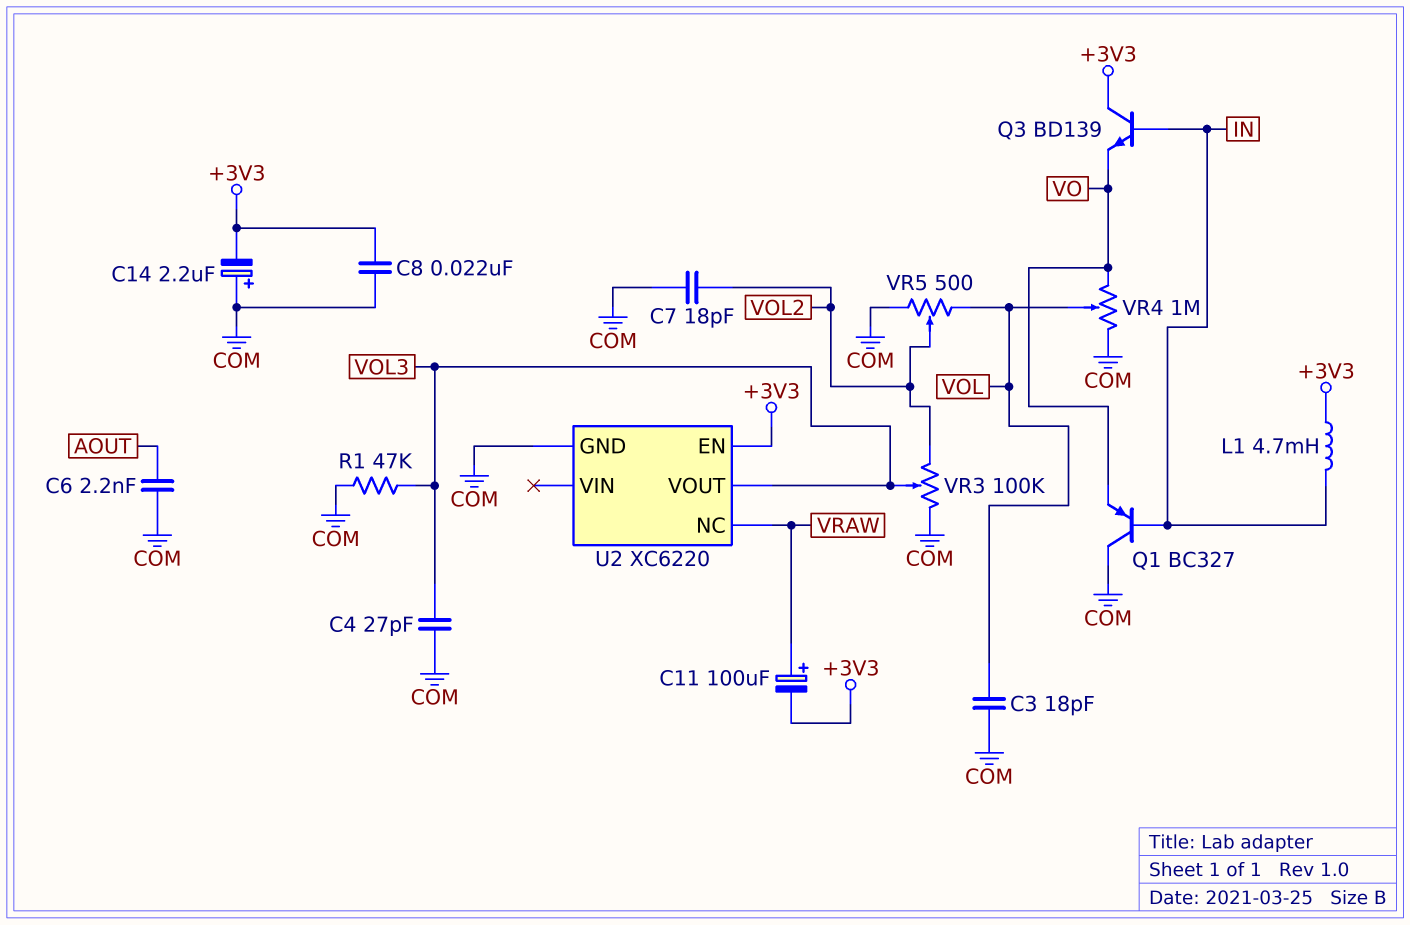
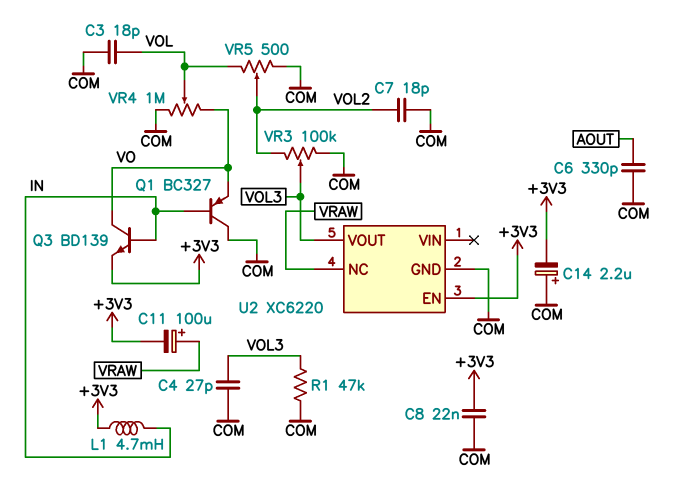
C6: 2.2nF (AOUT, COM) -> 330pF (AOUT, COM)
Q3: NPN BD139 (B IN, C +3V3, E VO) -> NPN BD139 (B IN, C VO, E +3V3)

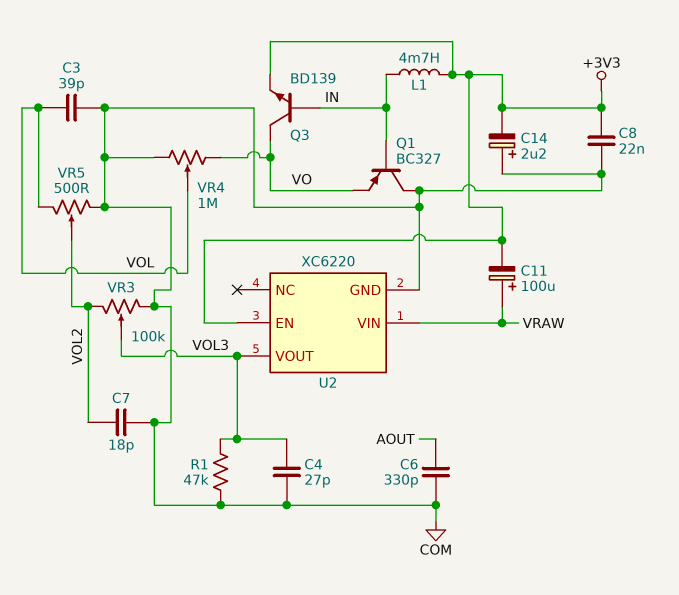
C3: 18pF (COM, VOL) -> 39pF (COM, VOL)
U2 pin NC: VRAW -> none
U2 pin VIN: none -> VRAW

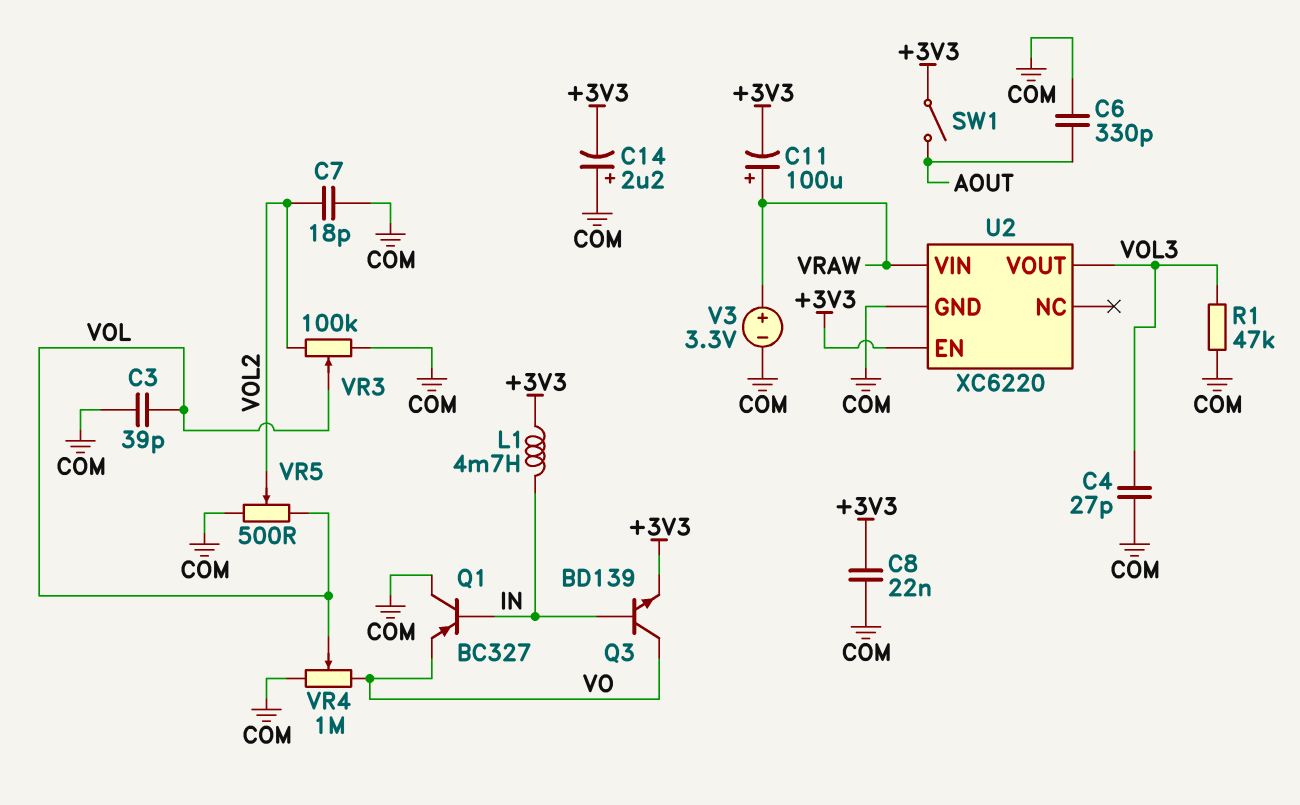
SW1: none -> switch (+3V3, AOUT)
V3: none -> 3.3V (plus VRAW, minus COM)
VR3: 100k (COM, VOL2, wiper VOL3) -> 100k (COM, VOL2, wiper VOL)

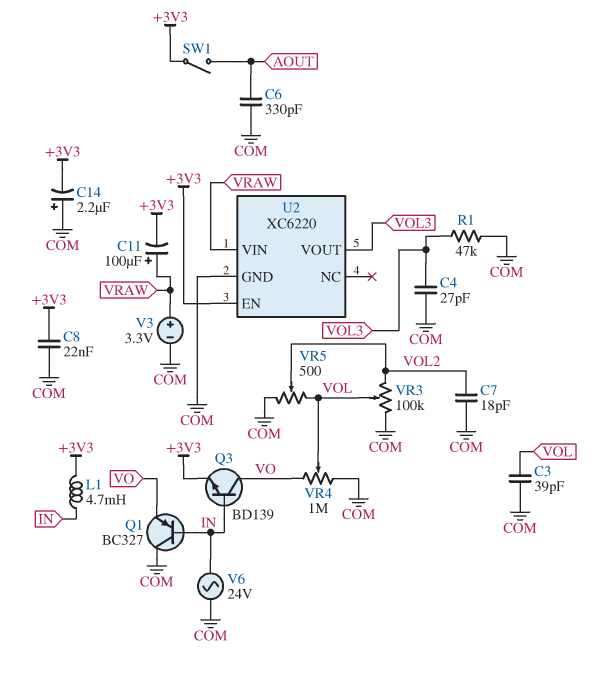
V6: none -> AC 24V (COM, IN)

